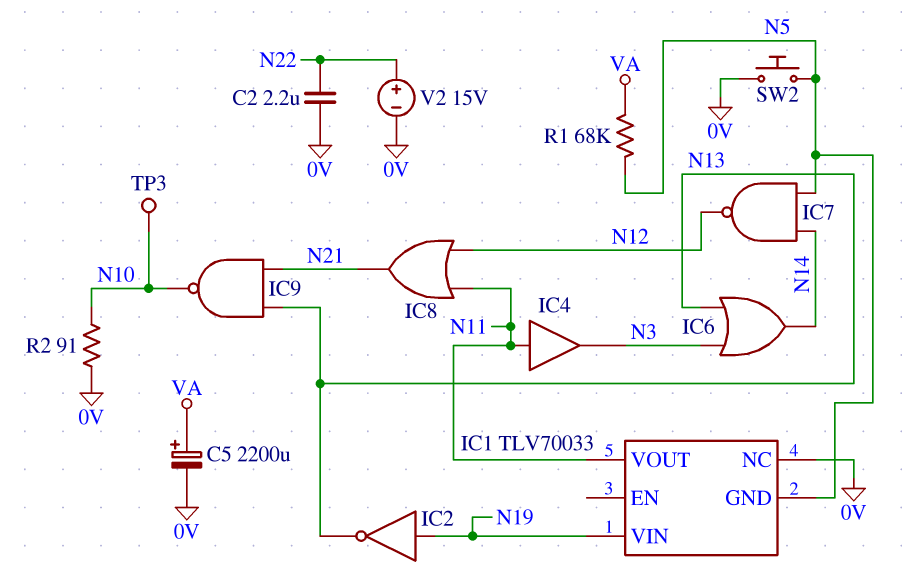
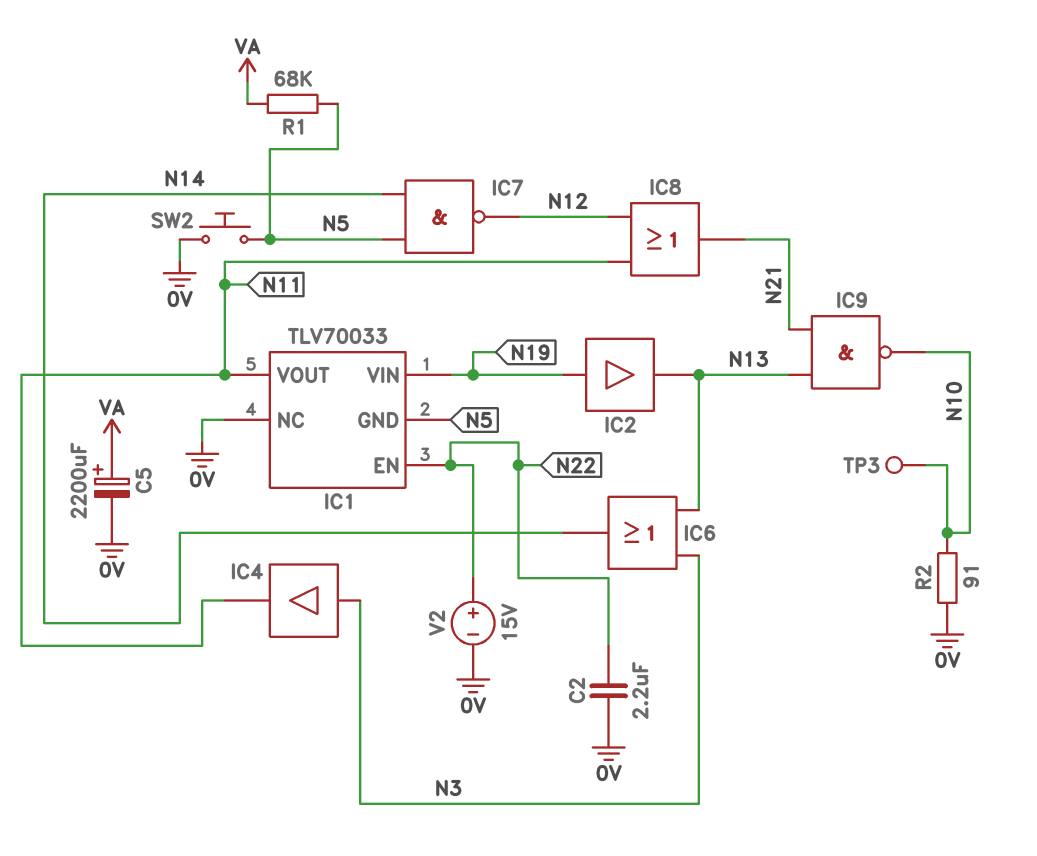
IC1 pin EN: none -> N22
IC2: NOT (in N19, out N13) -> buffer (in N19, out N13)
IC4: buffer (in N11, out N3) -> buffer (in N3, out N11)

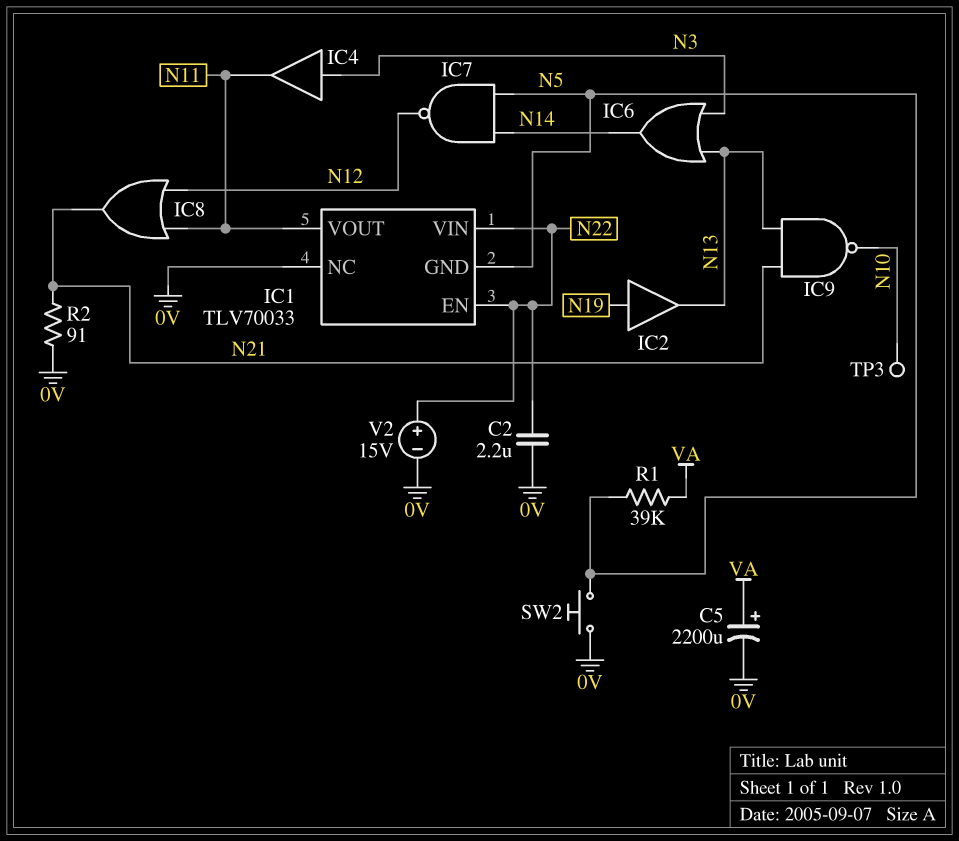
IC1 pin VIN: N19 -> N22
R1: 68k (N5, VA) -> 39k (N5, VA)
R2: 91 (0V, N10) -> 91 (0V, N21)

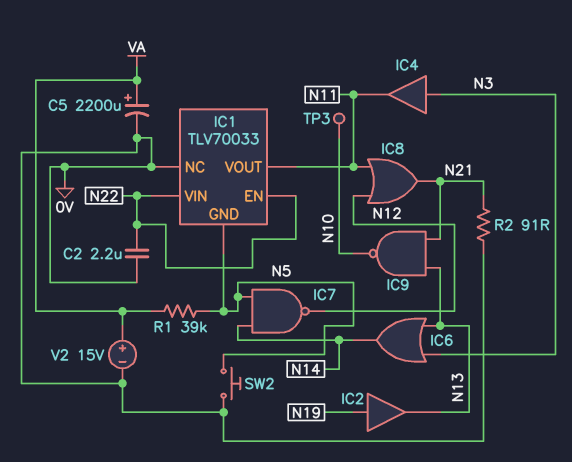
V2: 15V (plus N22, minus 0V) -> 15V (plus VA, minus 0V)

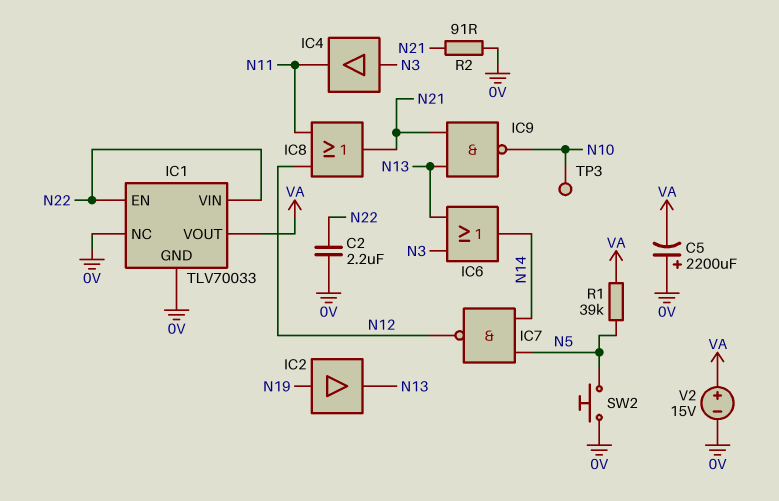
C5: 2200uF (plus VA, minus 0V) -> 2200uF (plus 0V, minus VA)
IC1 pin GND: N5 -> 0V
IC1 pin VOUT: N11 -> VA

